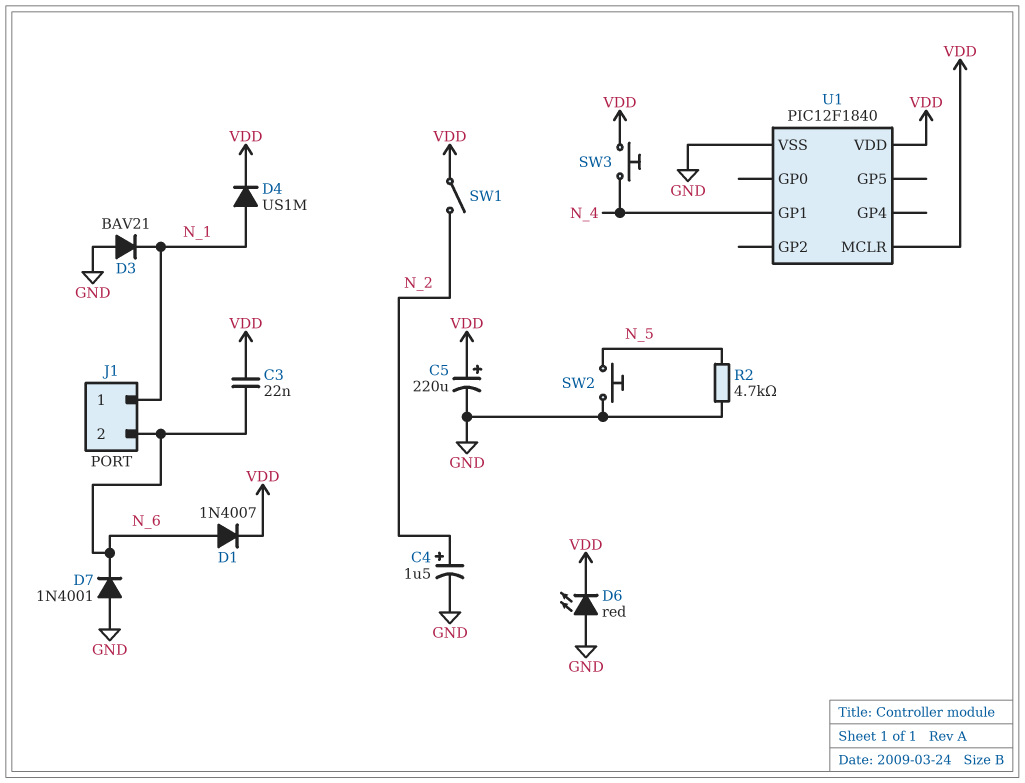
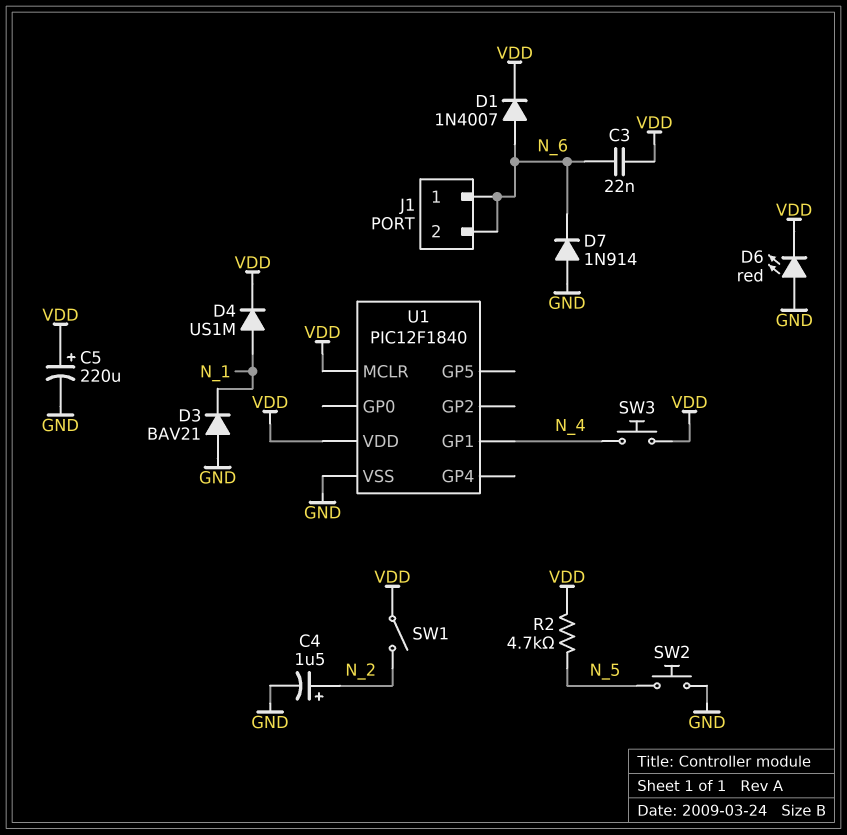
D7: diode 1N4001 (A GND, K N_6) -> diode 1N914 (A GND, K N_6)
J1 pin 1: N_1 -> N_6
R2: 4.7k (GND, N_5) -> 4.7k (N_5, VDD)

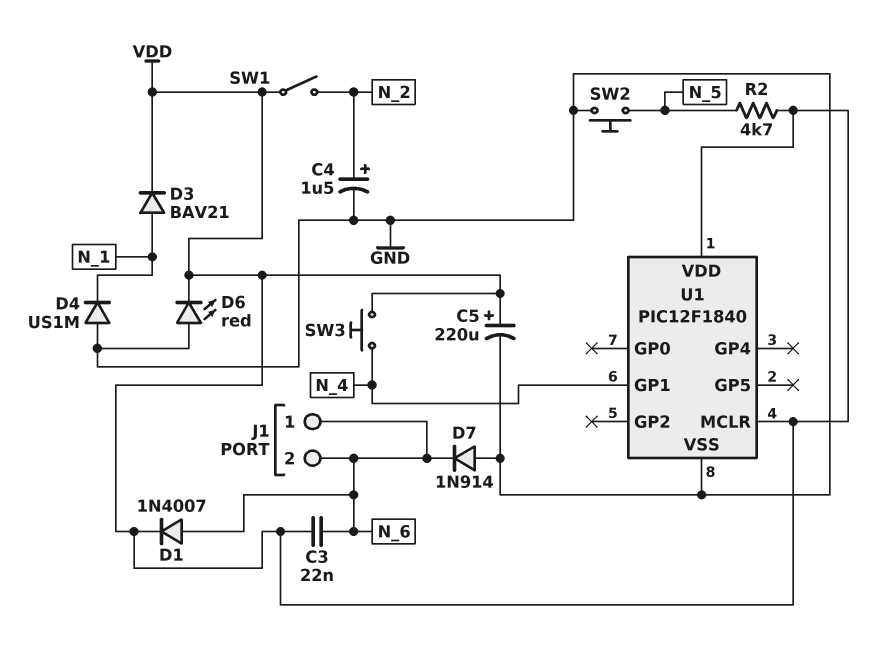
D3: diode BAV21 (A GND, K N_1) -> diode BAV21 (A N_1, K VDD)
D4: diode US1M (A N_1, K VDD) -> diode US1M (A GND, K N_1)

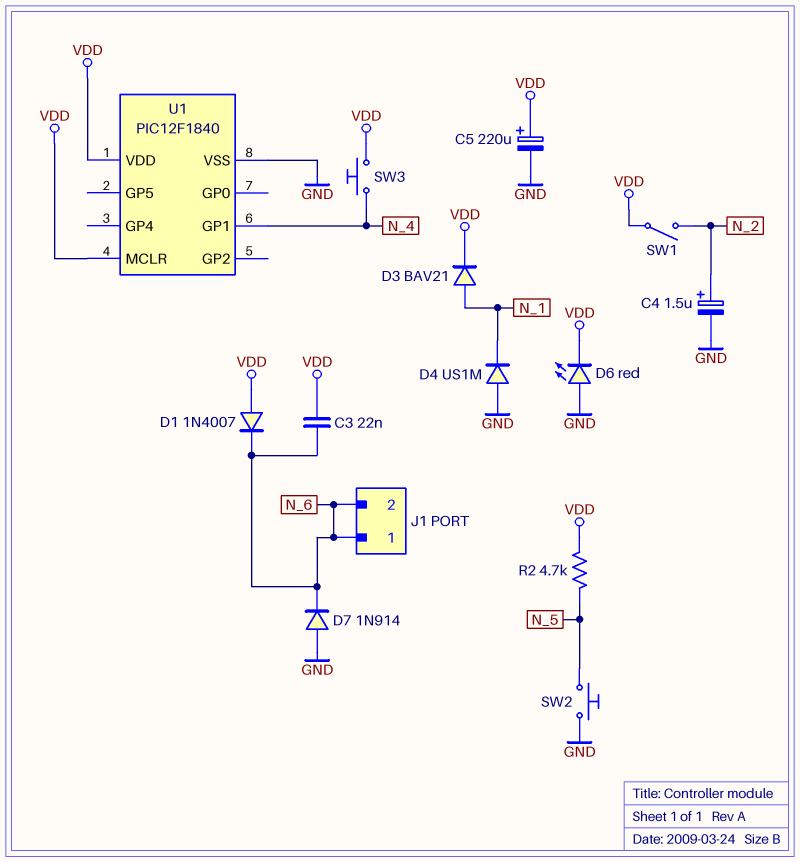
D1: diode 1N4007 (A N_6, K VDD) -> diode 1N4007 (A VDD, K N_6)

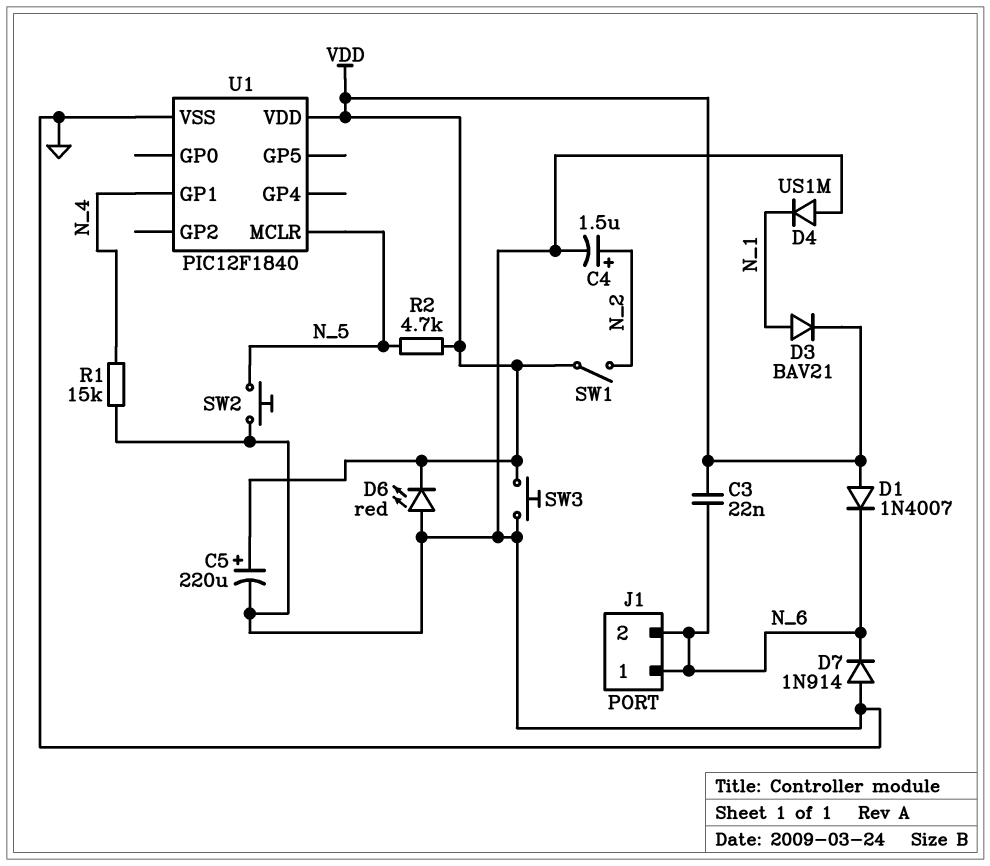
R1: none -> 15k (GND, N_4)
SW3: button (N_4, VDD) -> button (GND, VDD)
U1 pin MCLR: VDD -> N_5

